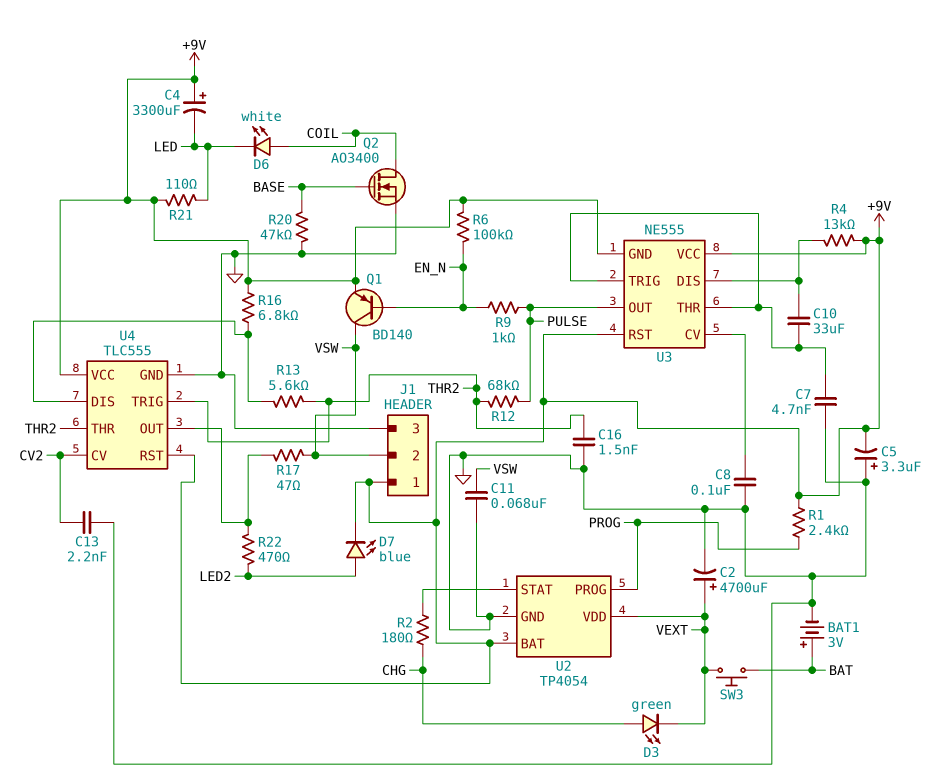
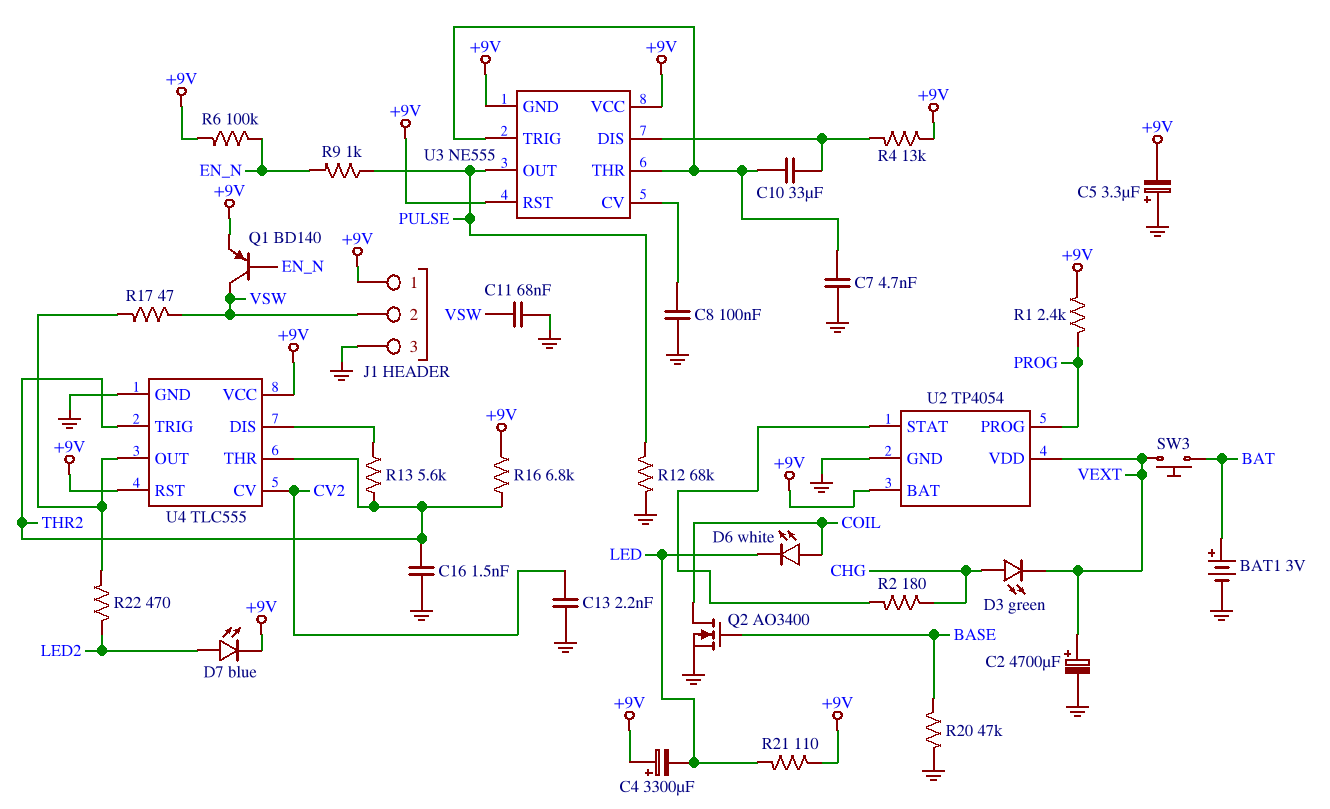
R12: 68k (PULSE, THR2) -> 68k (GND, PULSE)
R16: 6.8k (+9V, U4/DIS) -> 6.8k (+9V, THR2)

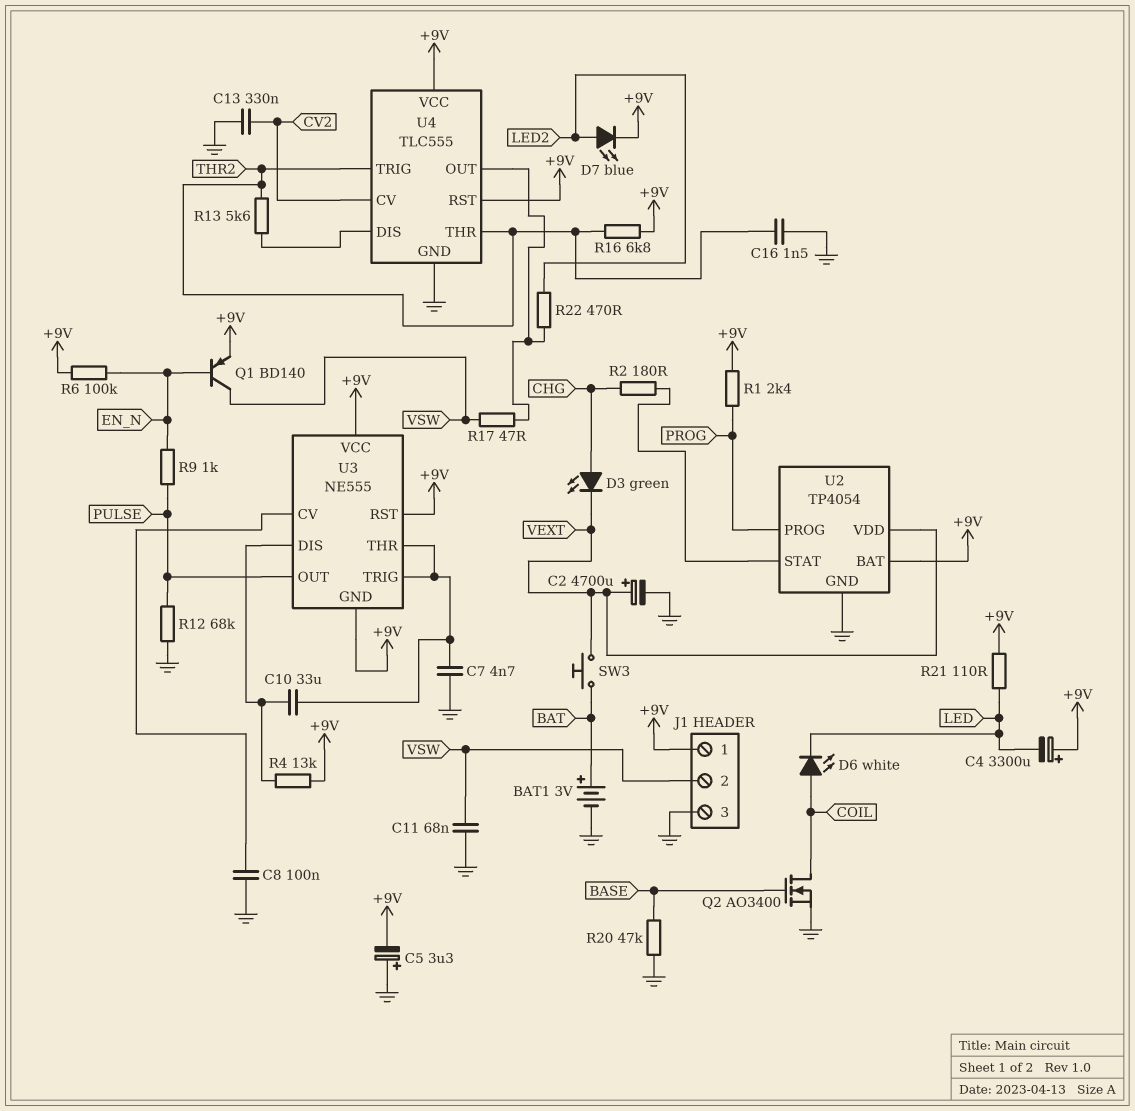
C13: 2.2nF (CV2, GND) -> 330nF (CV2, GND)

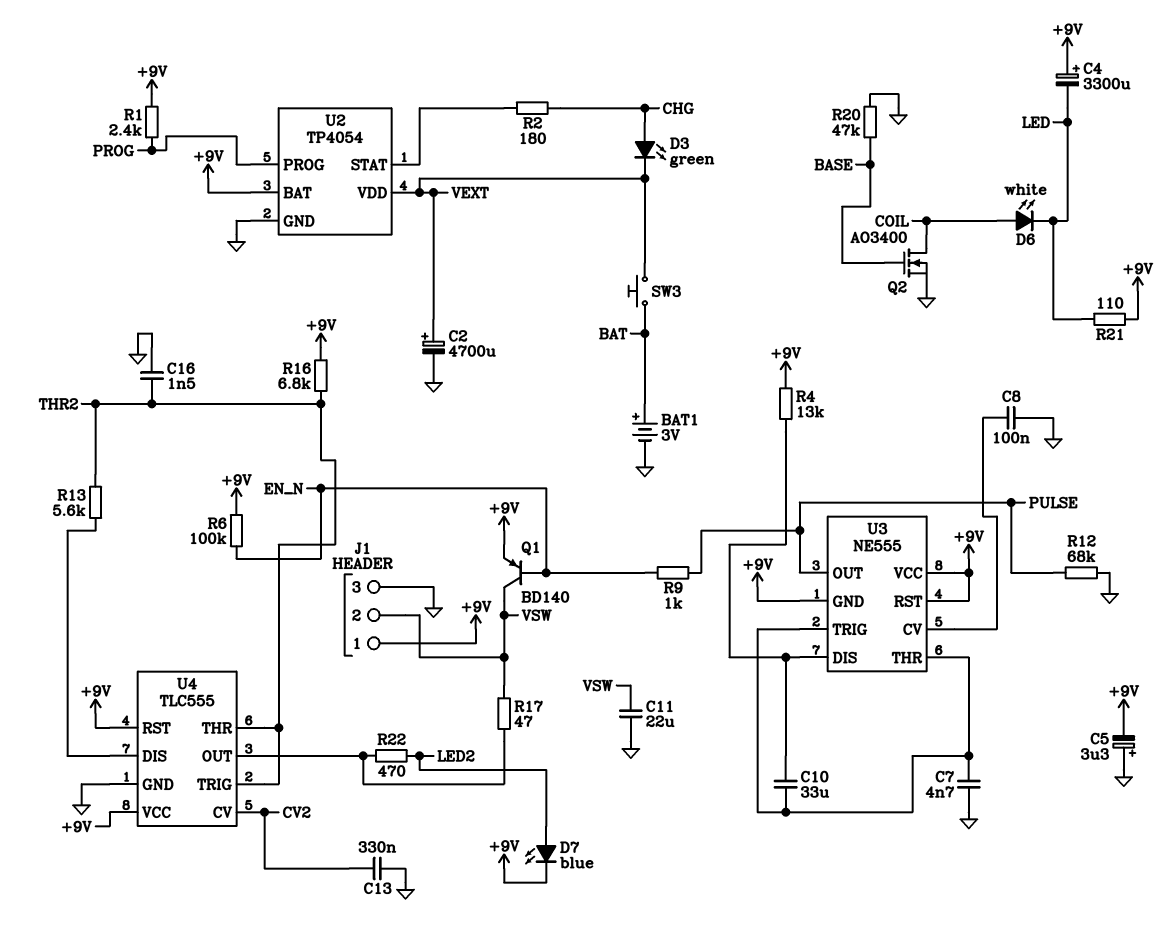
C11: 68nF (GND, VSW) -> 22uF (GND, VSW)

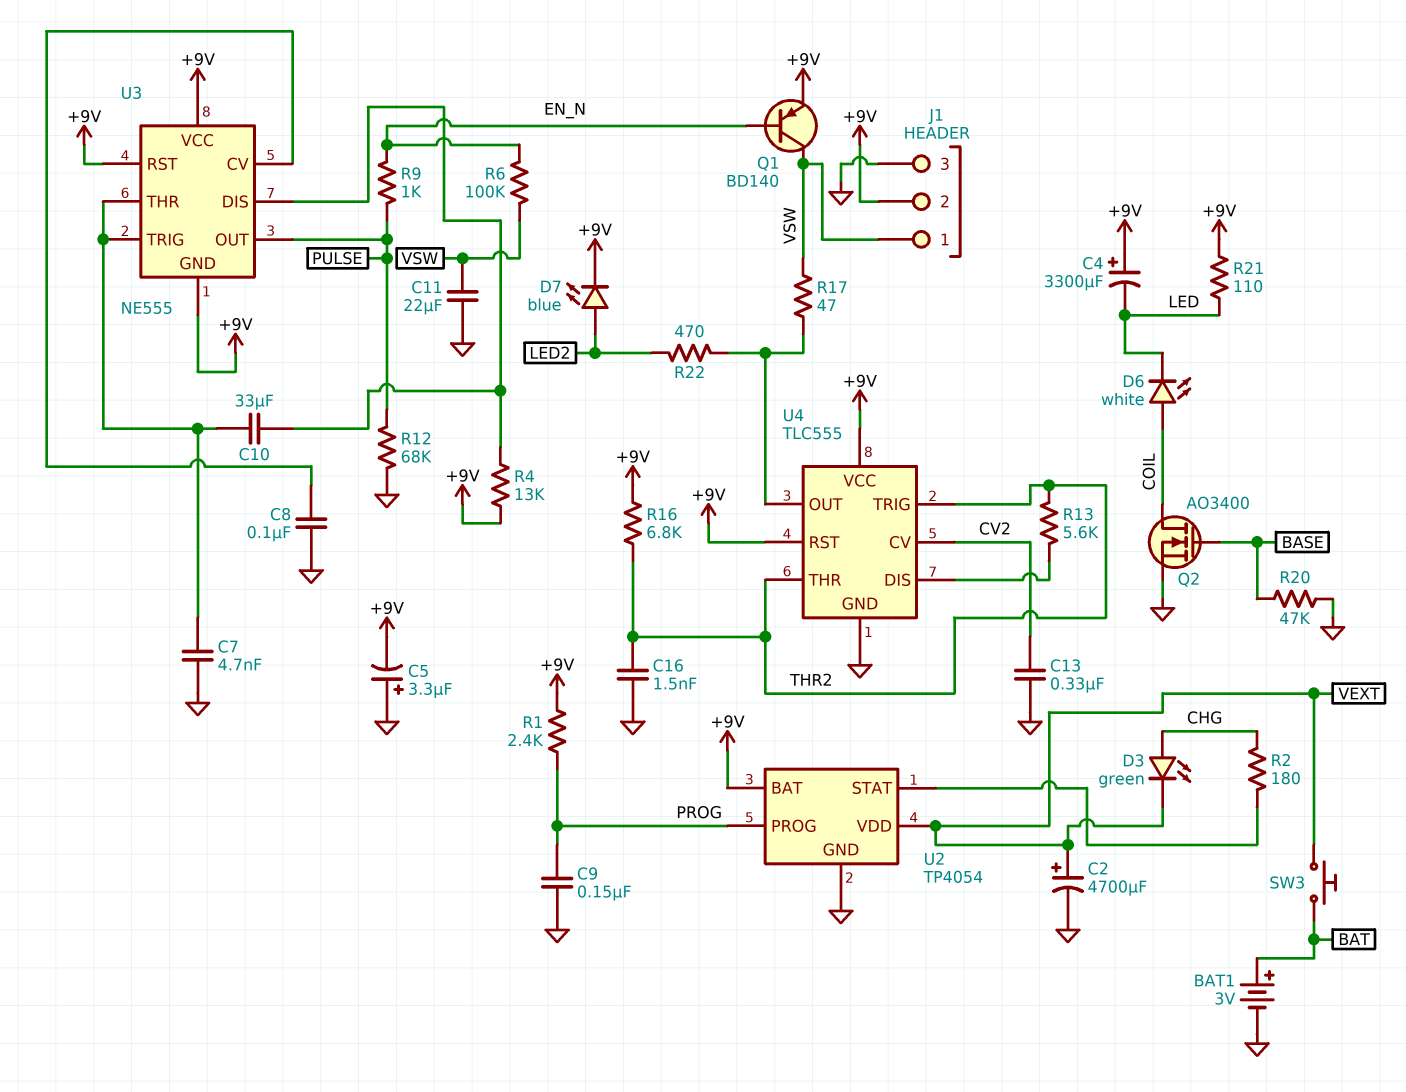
C9: none -> 150nF (GND, PROG)
J1 pin 1: +9V -> VSW
J1 pin 2: VSW -> +9V
R6: 100k (+9V, EN_N) -> 100k (EN_N, VSW)

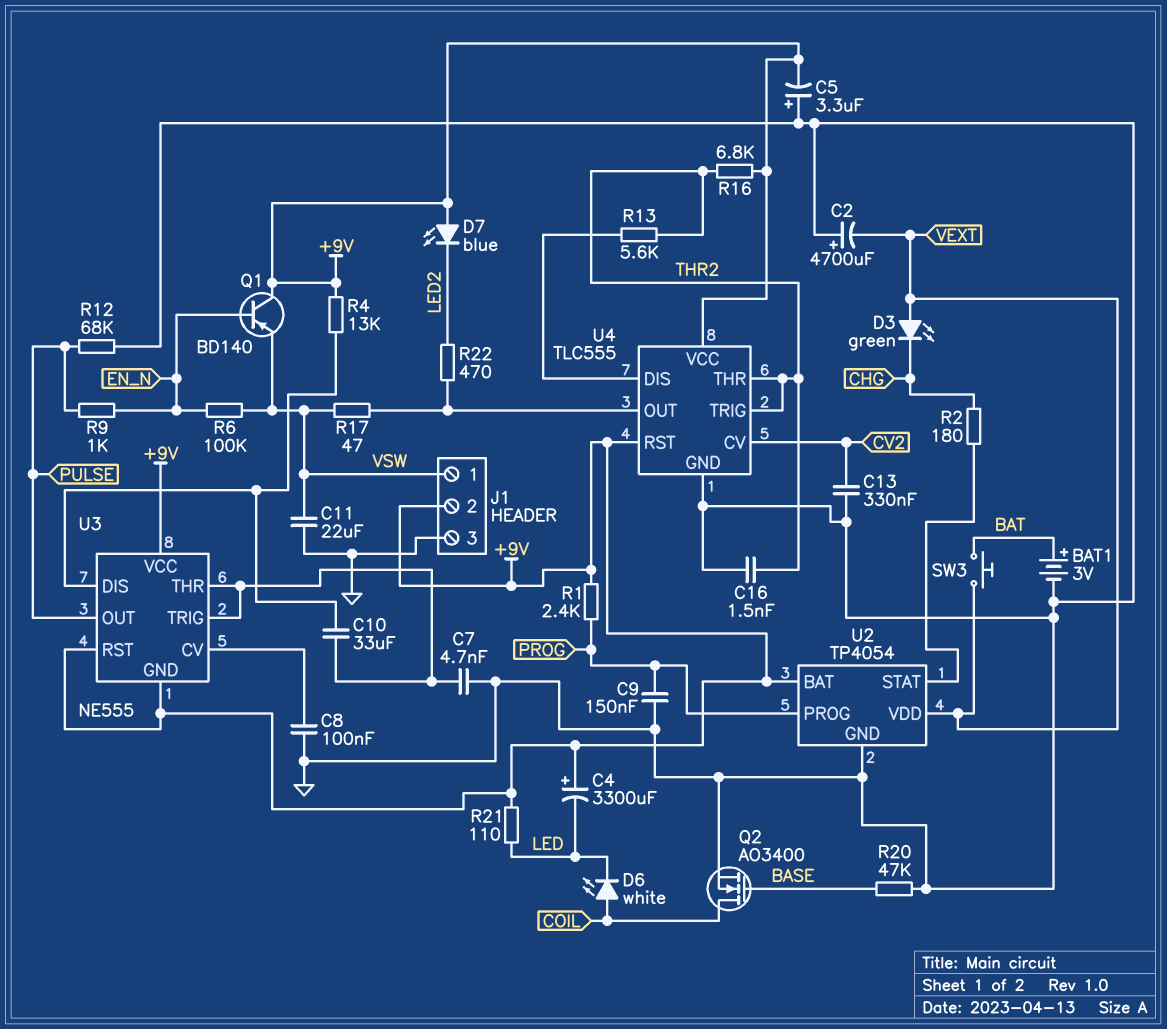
C2: 4700uF (plus VEXT, minus GND) -> 4700uF (plus GND, minus VEXT)
D3: LED green (A CHG, K VEXT) -> LED green (A VEXT, K CHG)
D7: LED blue (A LED2, K +9V) -> LED blue (A +9V, K LED2)
Q1: PNP BD140 (B EN_N, C VSW, E +9V) -> PNP BD140 (B EN_N, C +9V, E VSW)

